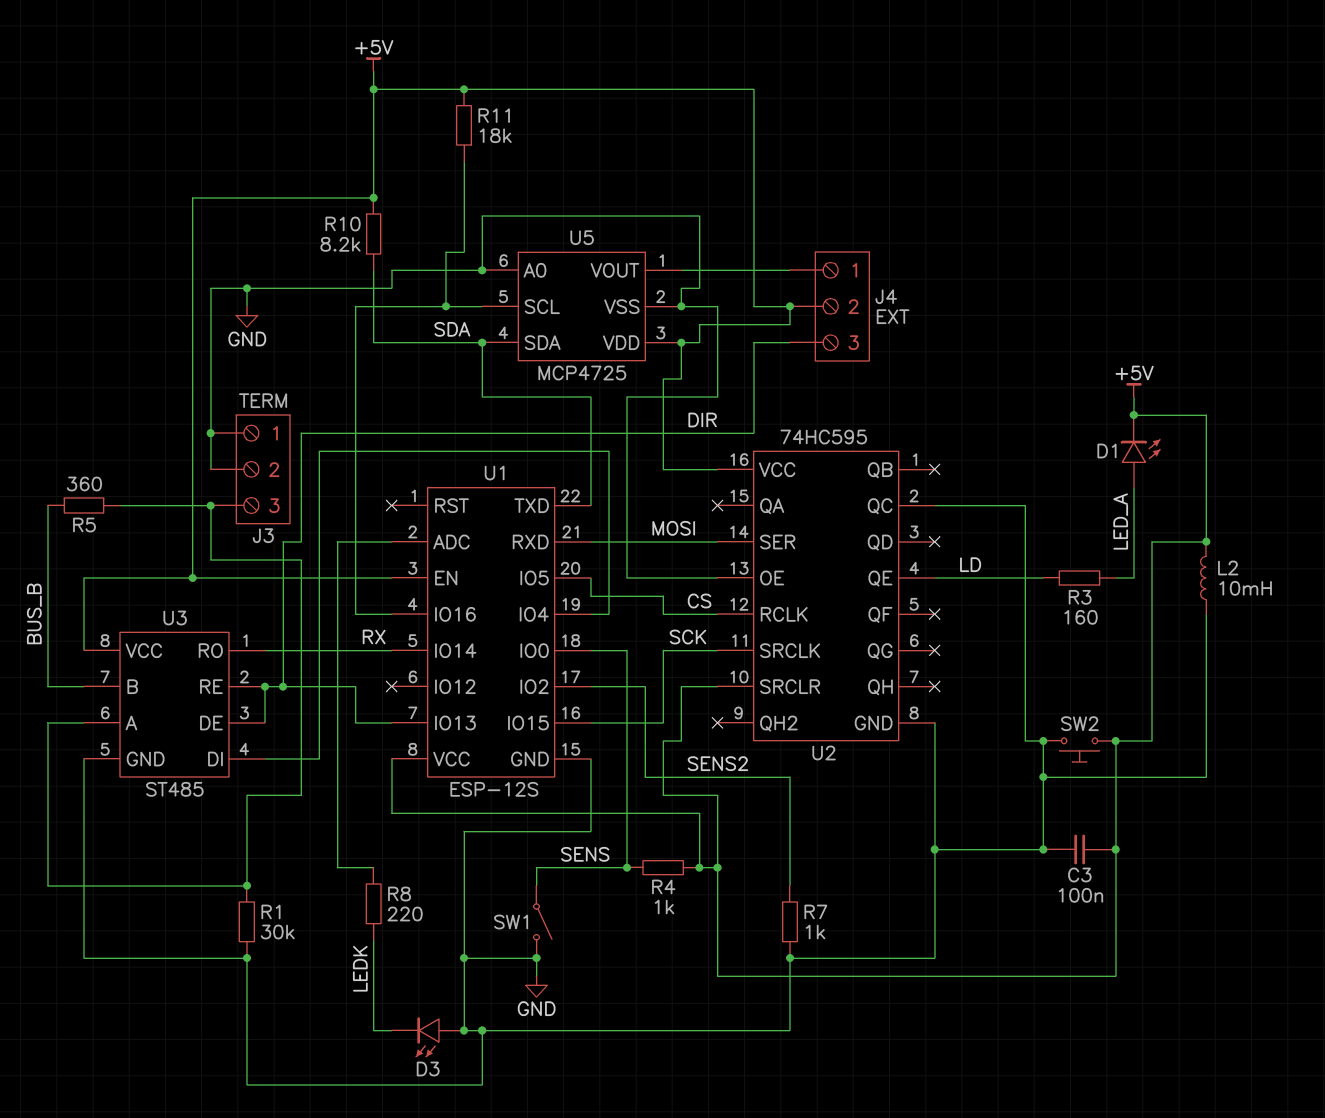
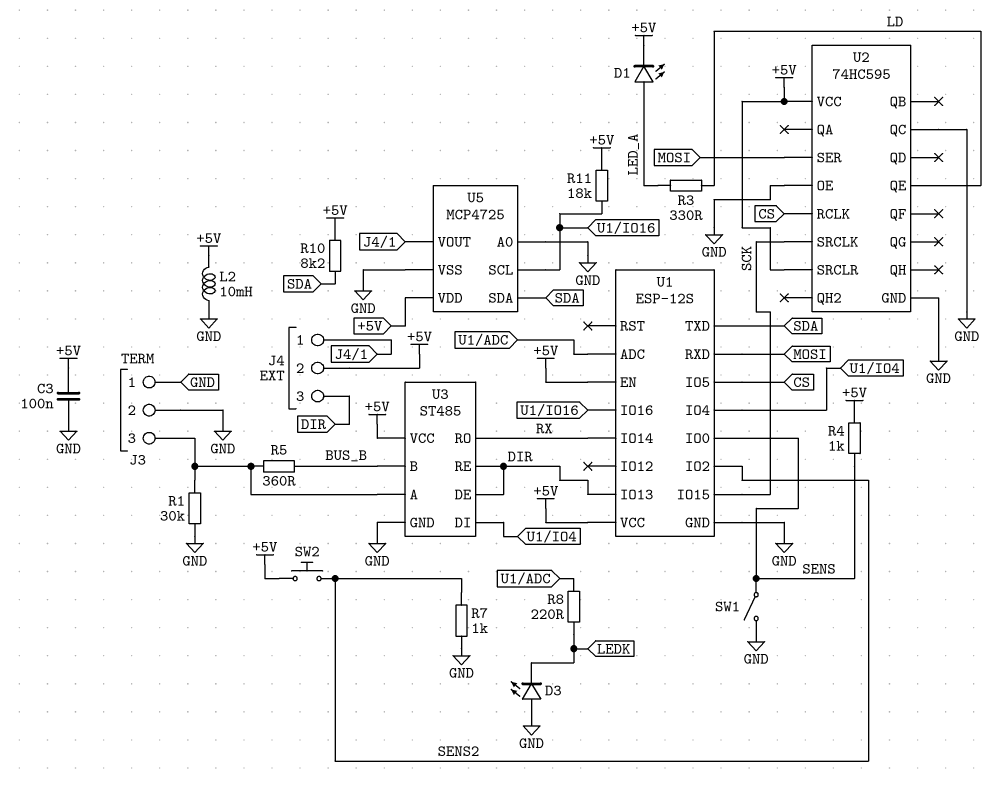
R3: 160 (LD, LED_A) -> 330 (LD, LED_A)
SW2: button (+5V, GND) -> button (+5V, SENS2)

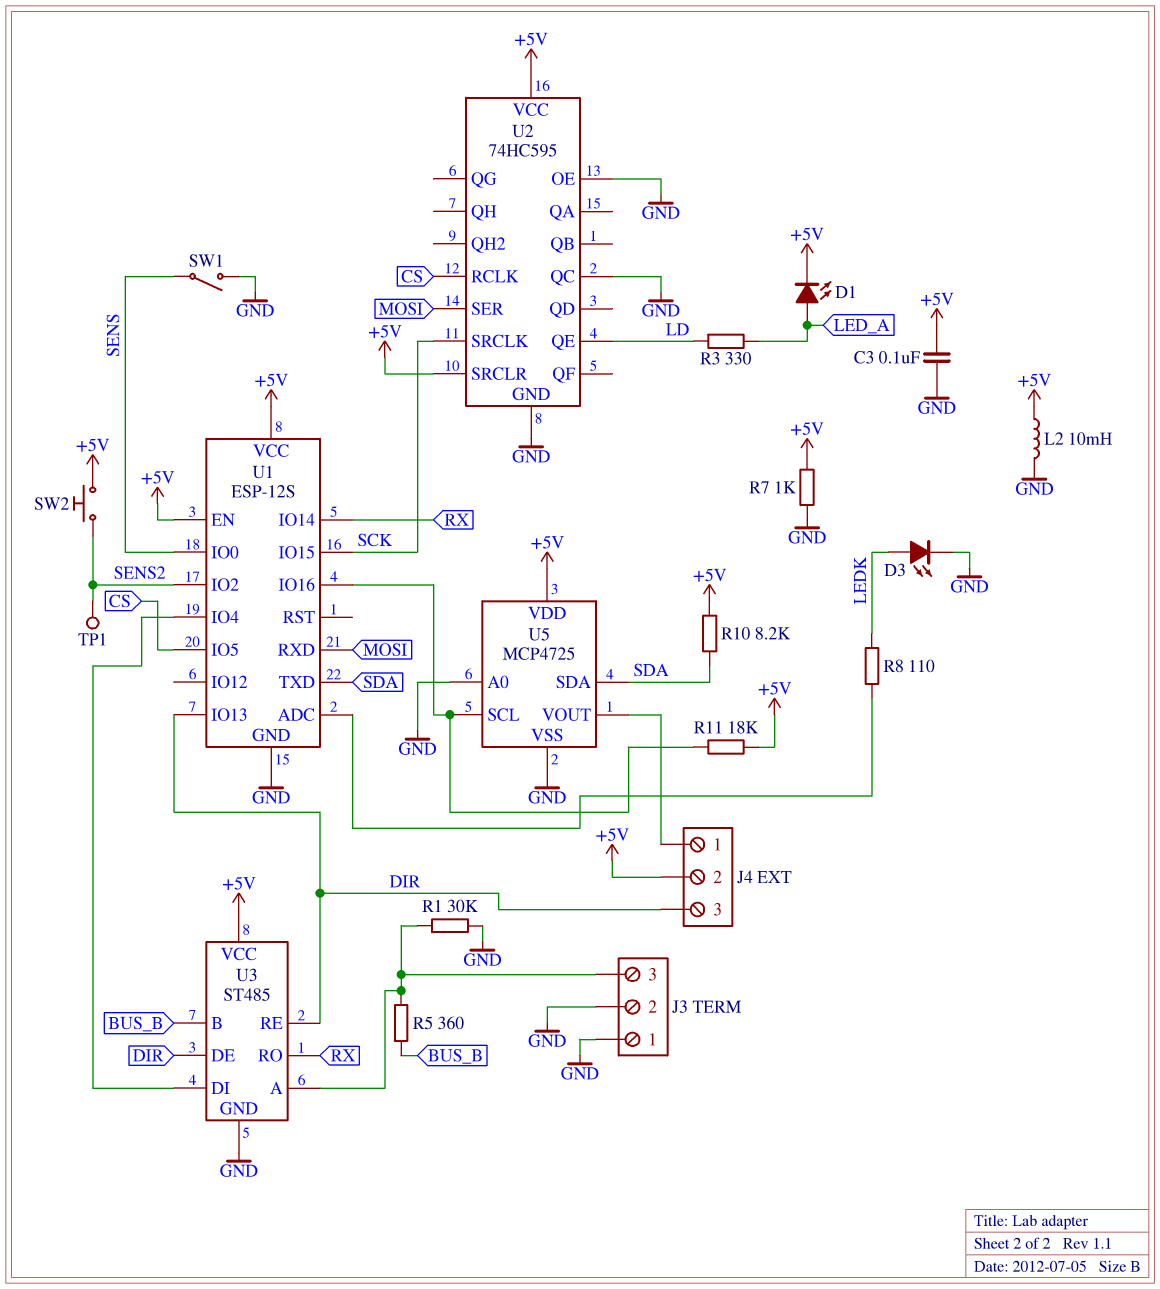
D3: LED (A GND, K LEDK) -> LED (A LEDK, K GND)
R4: 1k (+5V, SENS) -> none
R7: 1k (GND, SENS2) -> 1k (+5V, GND)
R8: 220 (LEDK, U1/ADC) -> 110 (LEDK, U1/ADC)
TP1: none -> test point (SENS2)

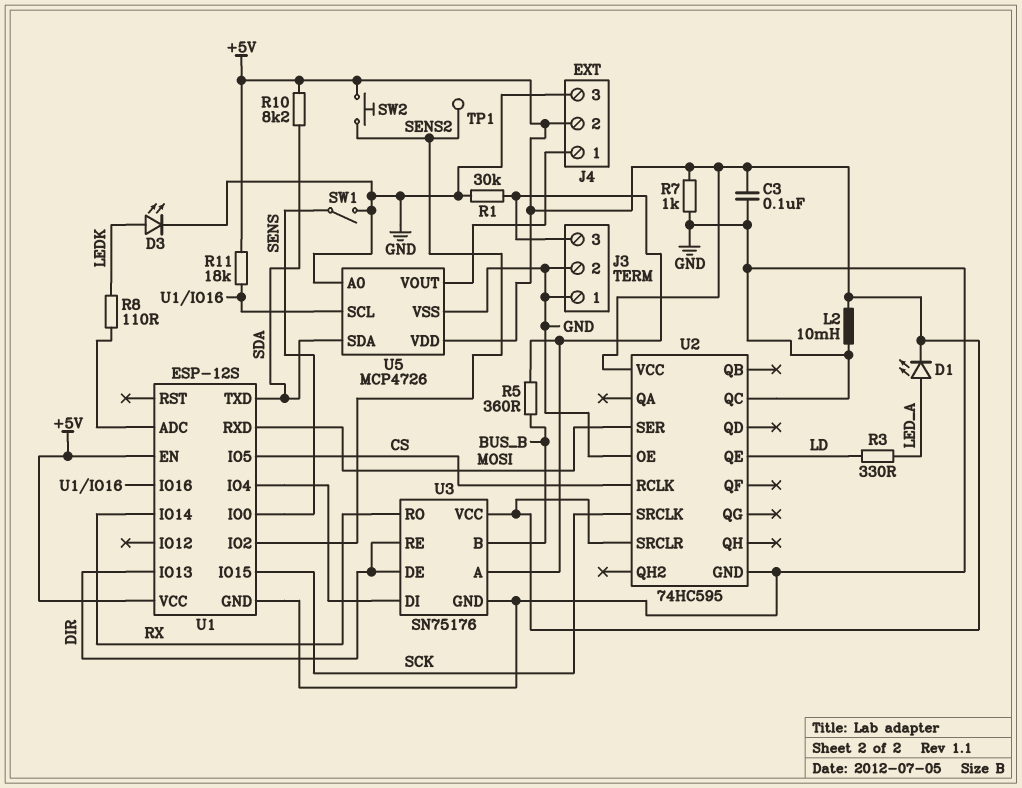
J4 pin 3: DIR -> GND
U3: ST485 -> SN75176
U5: MCP4725 -> MCP4726

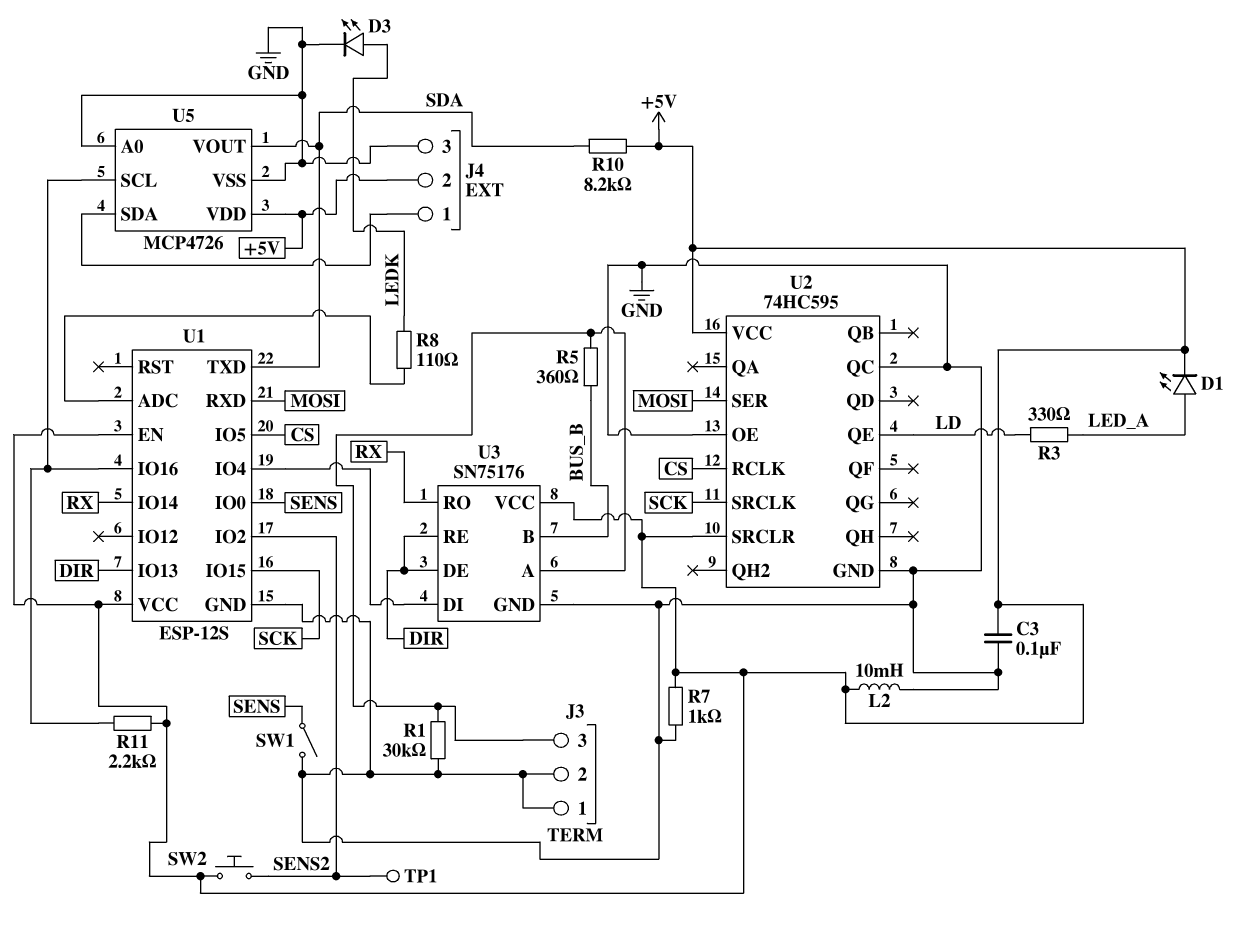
R11: 18k (+5V, U1/IO16) -> 2.2k (+5V, U1/IO16)
U5 pin SDA: SDA -> J4/1
U5 pin VOUT: J4/1 -> SDA

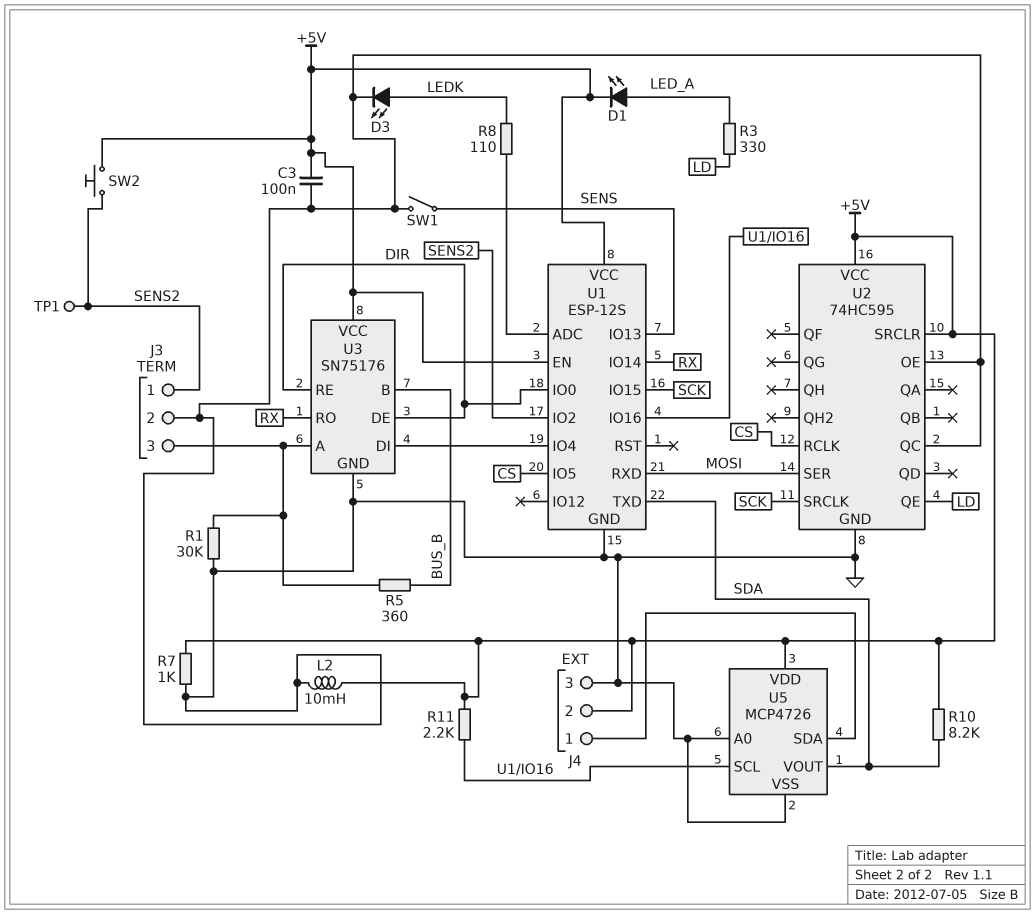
J3 pin 1: GND -> SENS2
U1 pin IO0: SENS -> DIR
U1 pin IO13: DIR -> SENS

